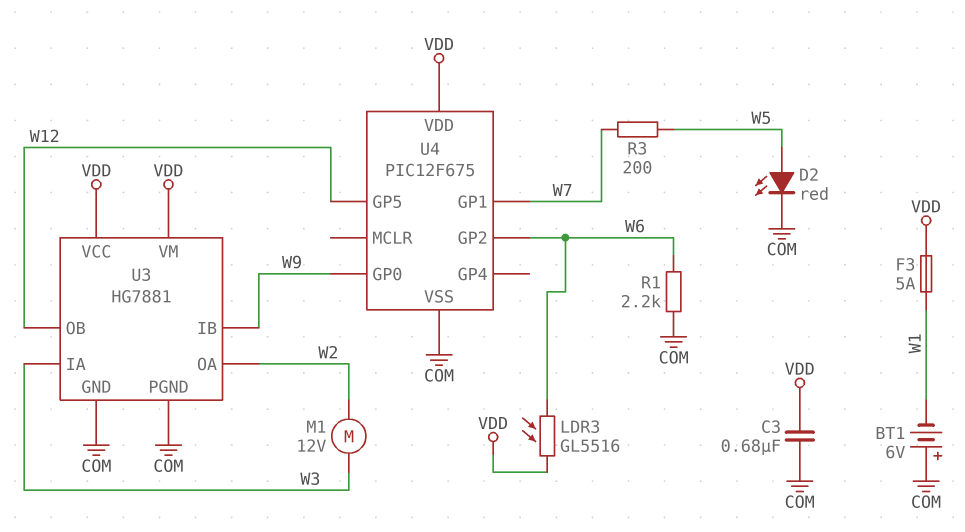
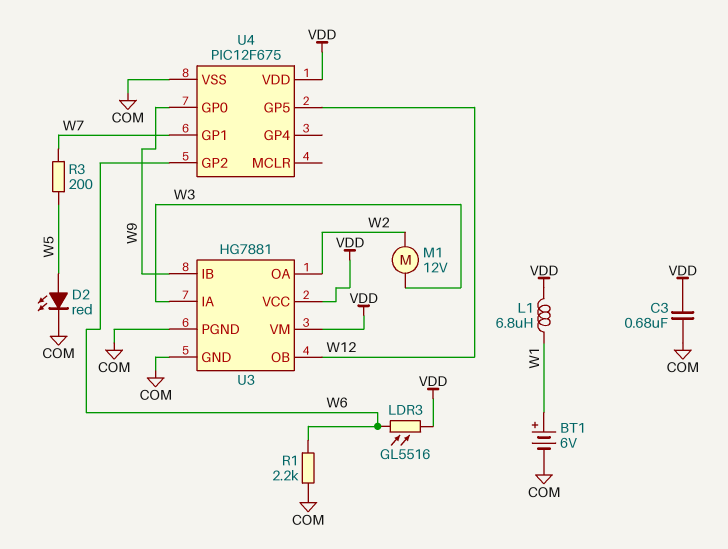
BT1: 6V (plus COM, minus W1) -> 6V (plus W1, minus COM)
F3: 5A (VDD, W1) -> none
L1: none -> 6.8uH (VDD, W1)

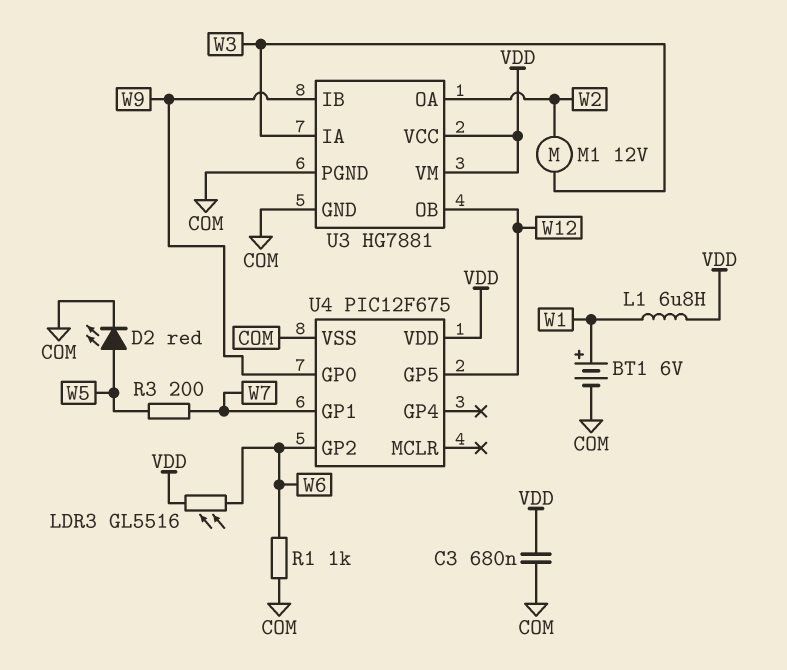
R1: 2.2k (COM, W6) -> 1k (COM, W6)

